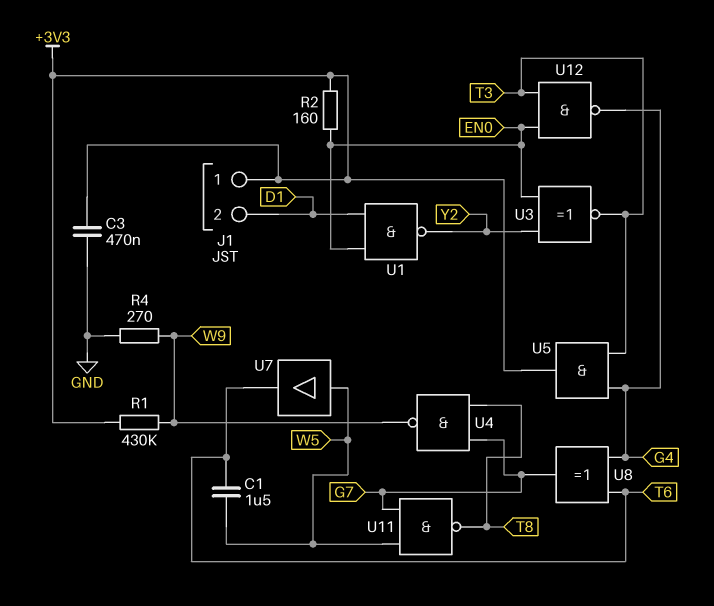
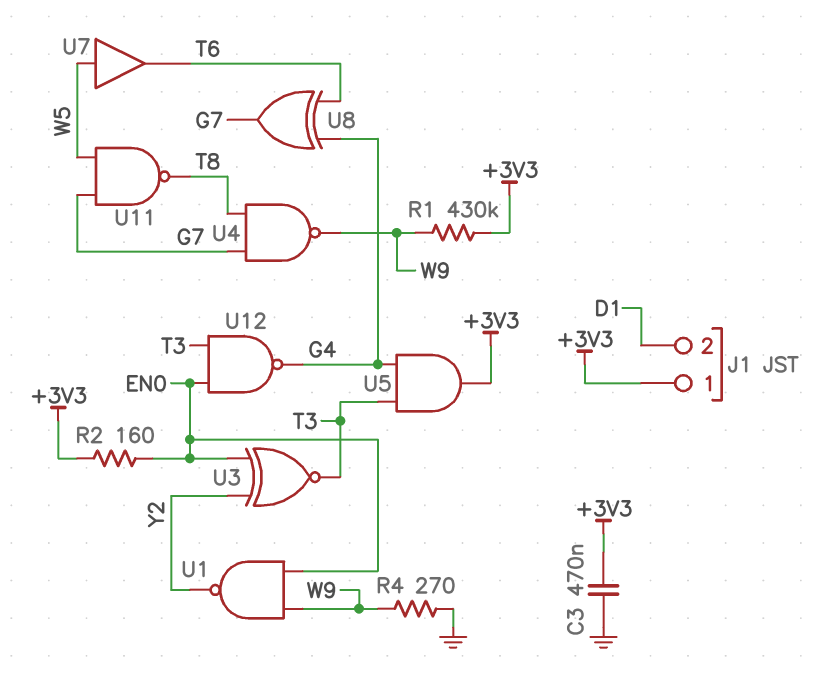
C1: 1.5uF (T6, W5) -> none
U1: NAND (in D1, in EN0, out Y2) -> NAND (in EN0, in W9, out Y2)

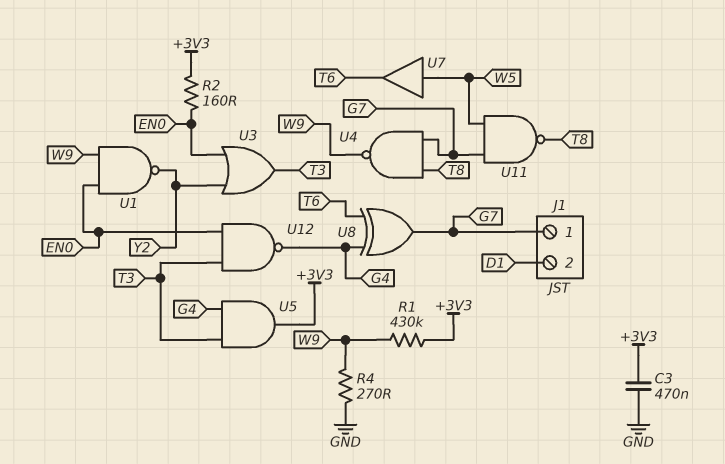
J1 pin 1: +3V3 -> G7
U3: XNOR (in EN0, in Y2, out T3) -> OR (in EN0, in Y2, out T3)

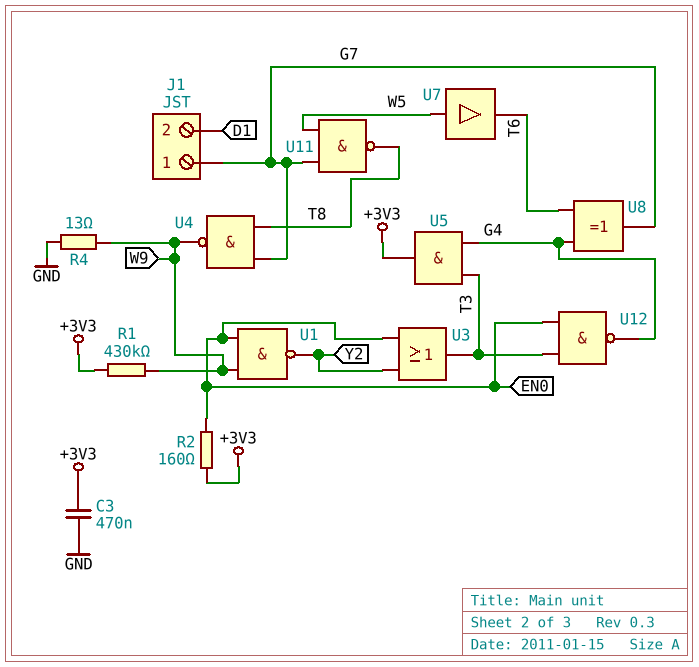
R4: 270 (GND, W9) -> 13 (GND, W9)

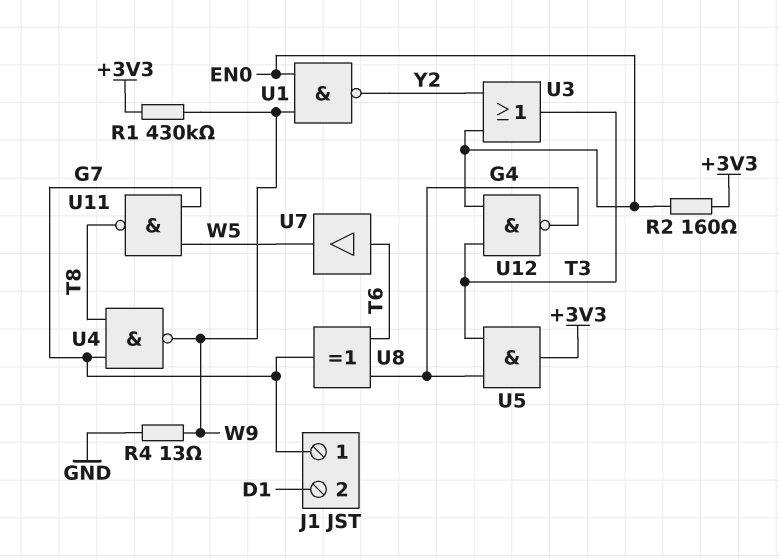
C3: 470nF (+3V3, GND) -> none
U7: buffer (in W5, out T6) -> buffer (in T6, out W5)

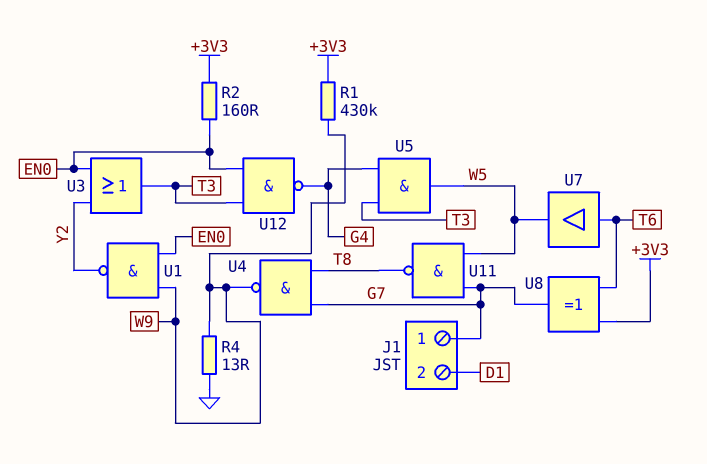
U5: AND (in G4, in T3, out +3V3) -> AND (in G4, in T3, out W5)
U8: XOR (in G4, in T6, out G7) -> XOR (in +3V3, in T6, out G7)

